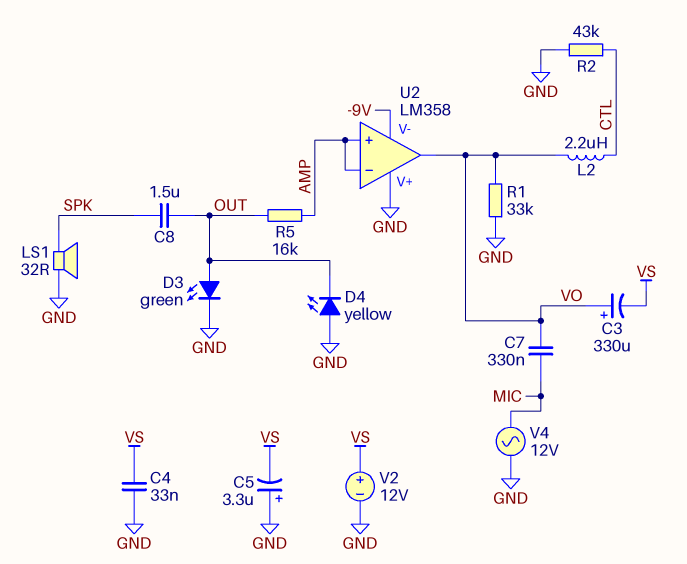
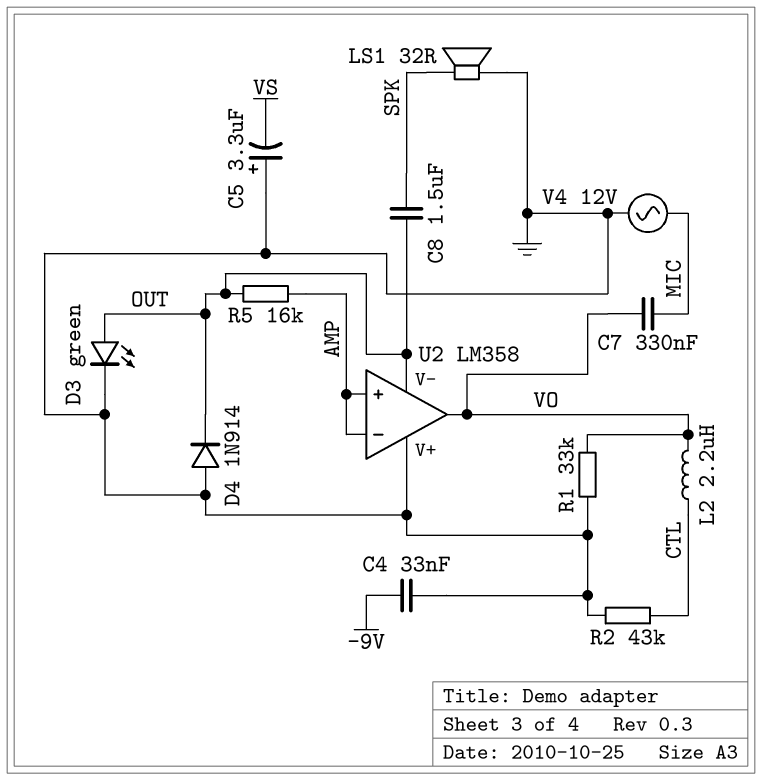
C3: 330uF (plus VO, minus VS) -> none
C4: 33nF (GND, VS) -> 33nF (-9V, GND)
D4: LED yellow (A GND, K OUT) -> diode 1N914 (A GND, K OUT)
U2 pin V-: -9V -> OUT
V2: 12V (plus VS, minus GND) -> none

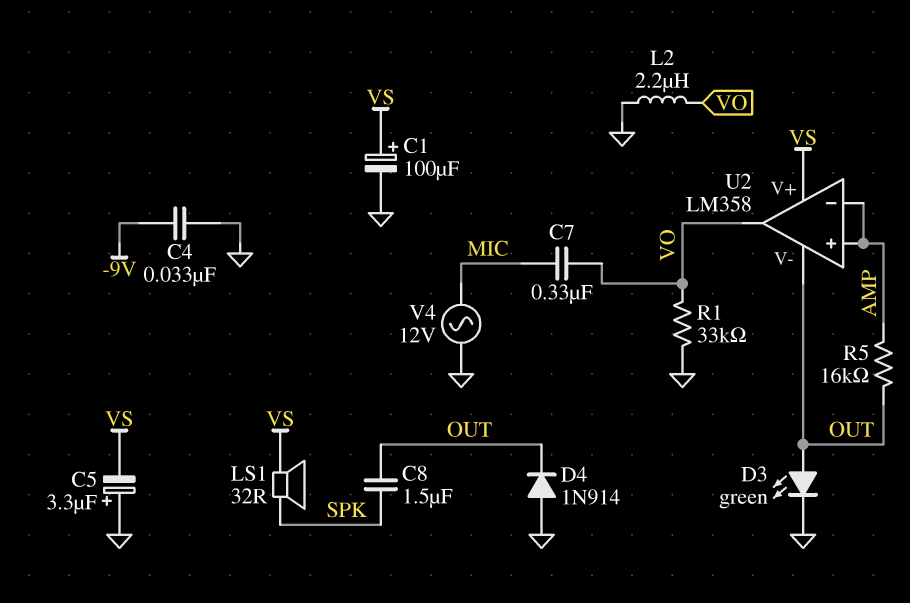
C1: none -> 100uF (plus VS, minus GND)
L2: 2.2uH (CTL, VO) -> 2.2uH (GND, VO)
LS1: speaker 32R (GND, SPK) -> speaker 32R (SPK, VS)
R2: 43k (CTL, GND) -> none
U2 pin V+: GND -> VS

